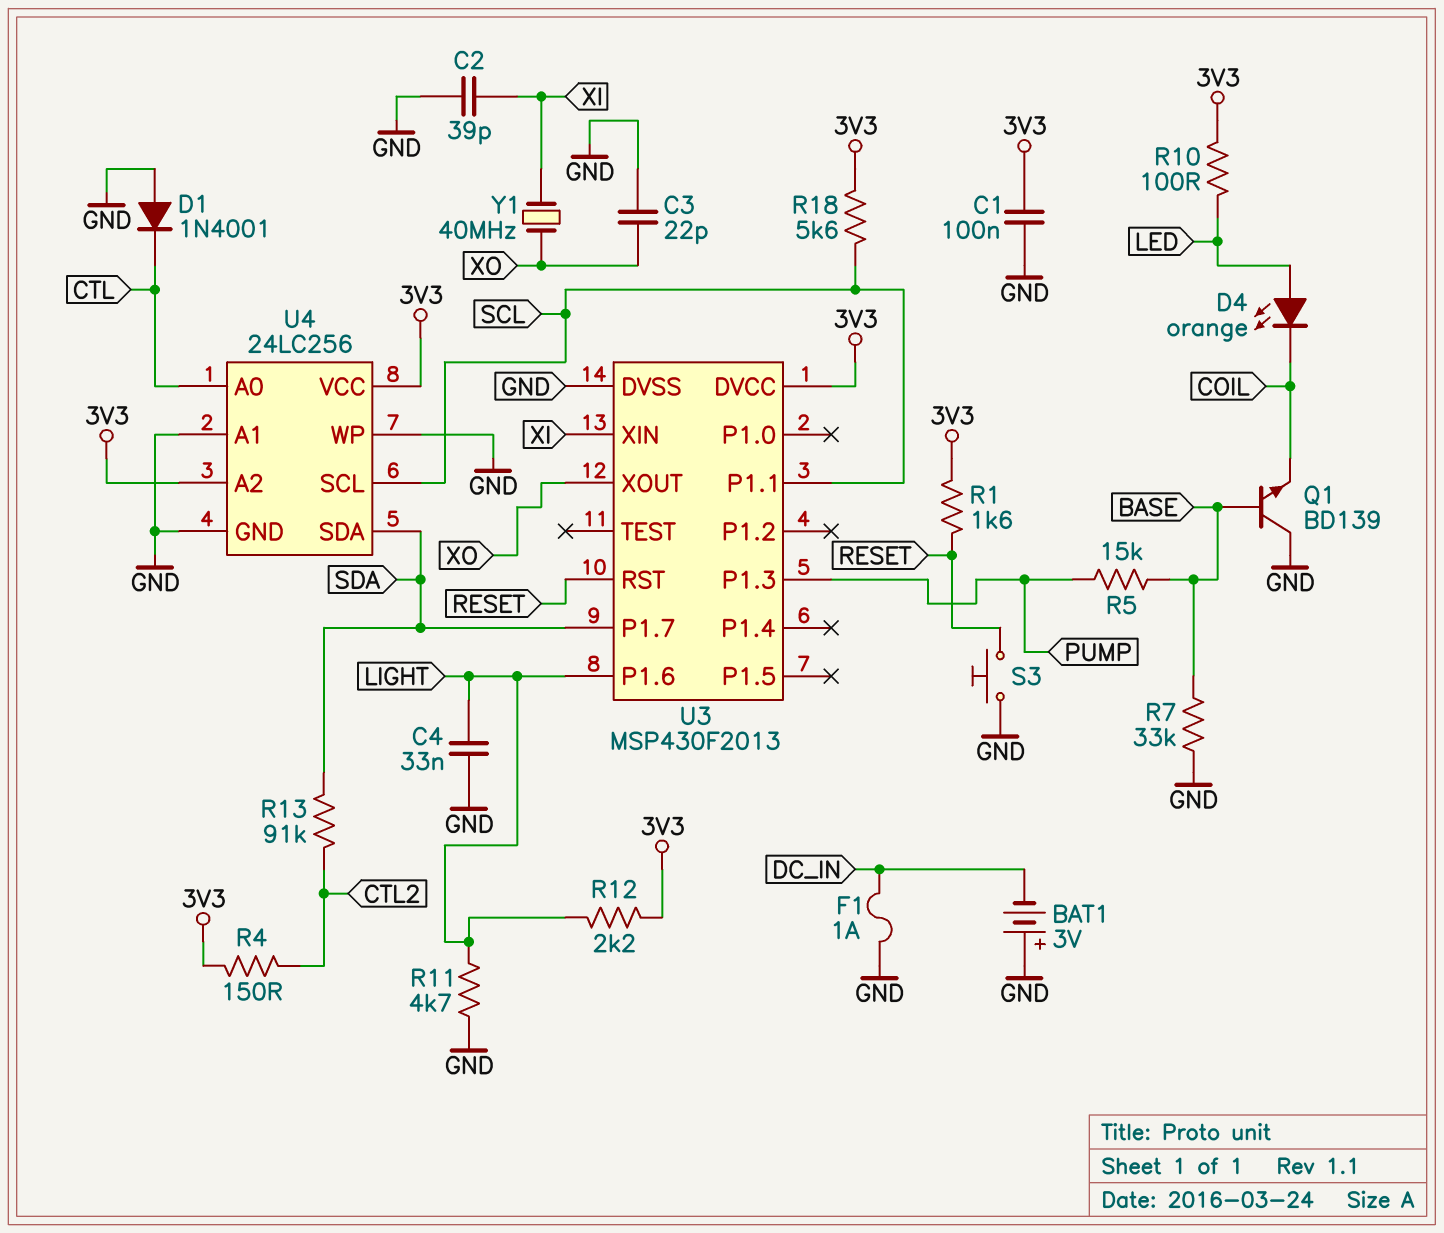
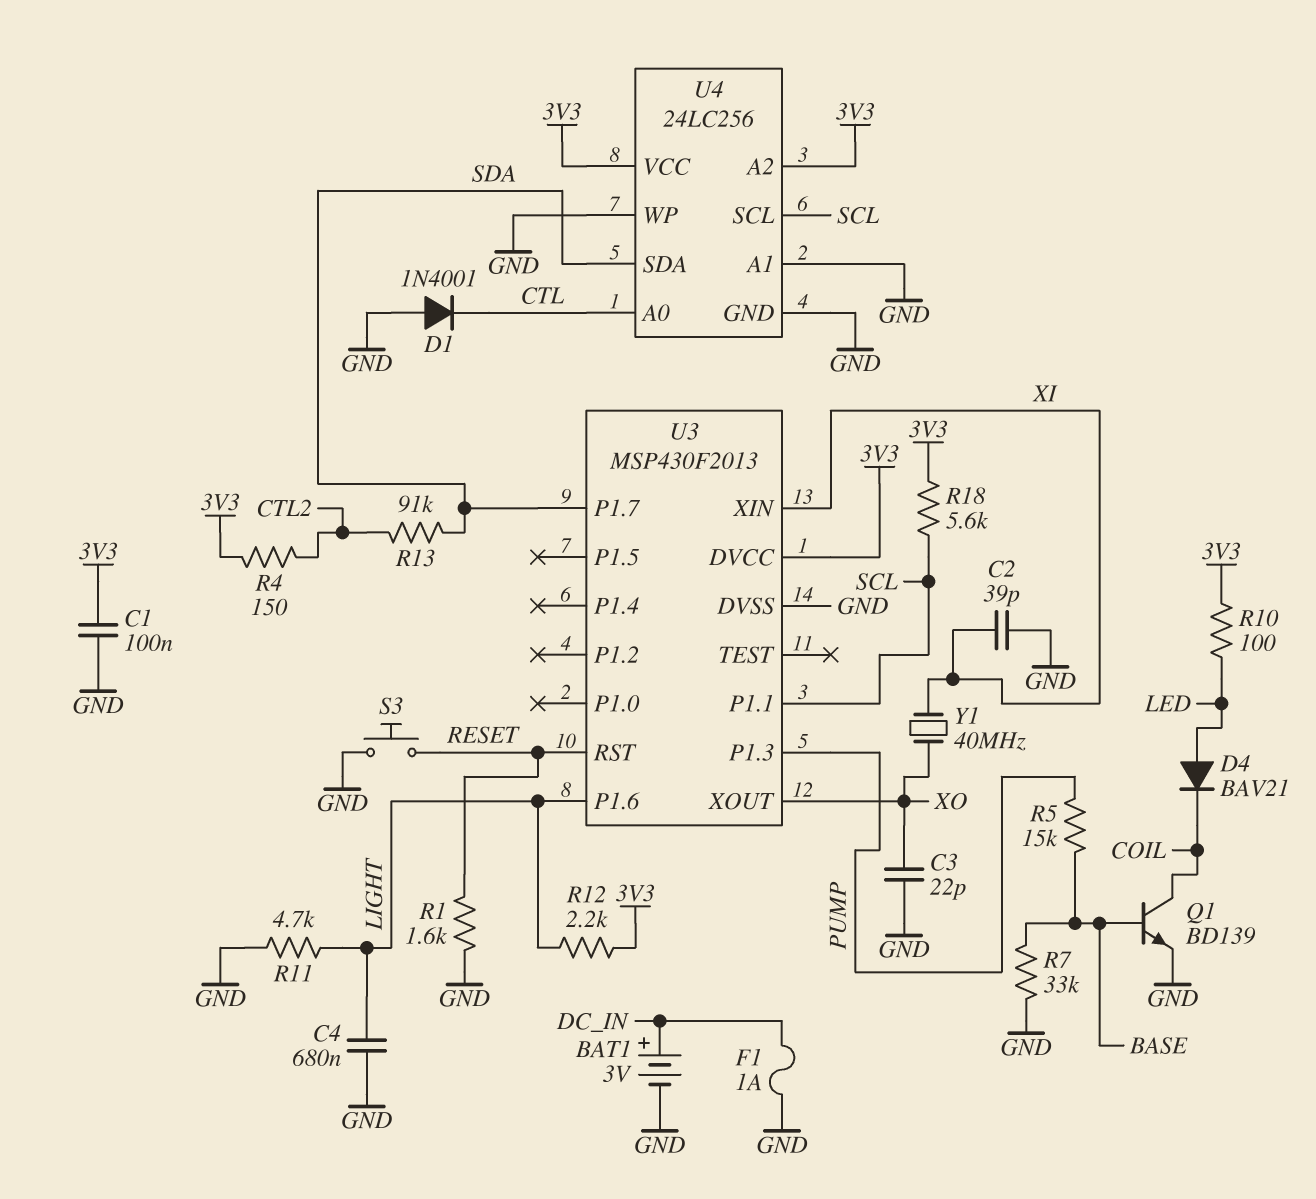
BAT1: 3V (plus GND, minus DC_IN) -> 3V (plus DC_IN, minus GND)
C4: 33nF (GND, LIGHT) -> 680nF (GND, LIGHT)
D4: LED orange (A LED, K COIL) -> diode BAV21 (A LED, K COIL)
Q1: NPN BD139 (B BASE, C GND, E COIL) -> NPN BD139 (B BASE, C COIL, E GND)
R1: 1.6k (3V3, RESET) -> 1.6k (GND, RESET)

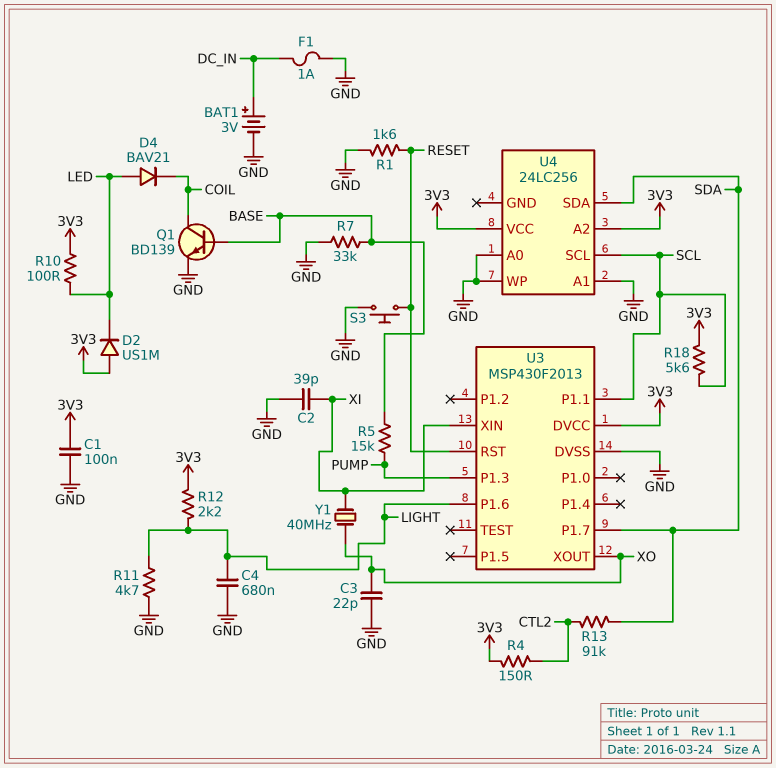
D1: diode 1N4001 (A GND, K CTL) -> none
D2: none -> diode US1M (A 3V3, K LED)
U4 pin A0: CTL -> GND
U4 pin GND: GND -> none

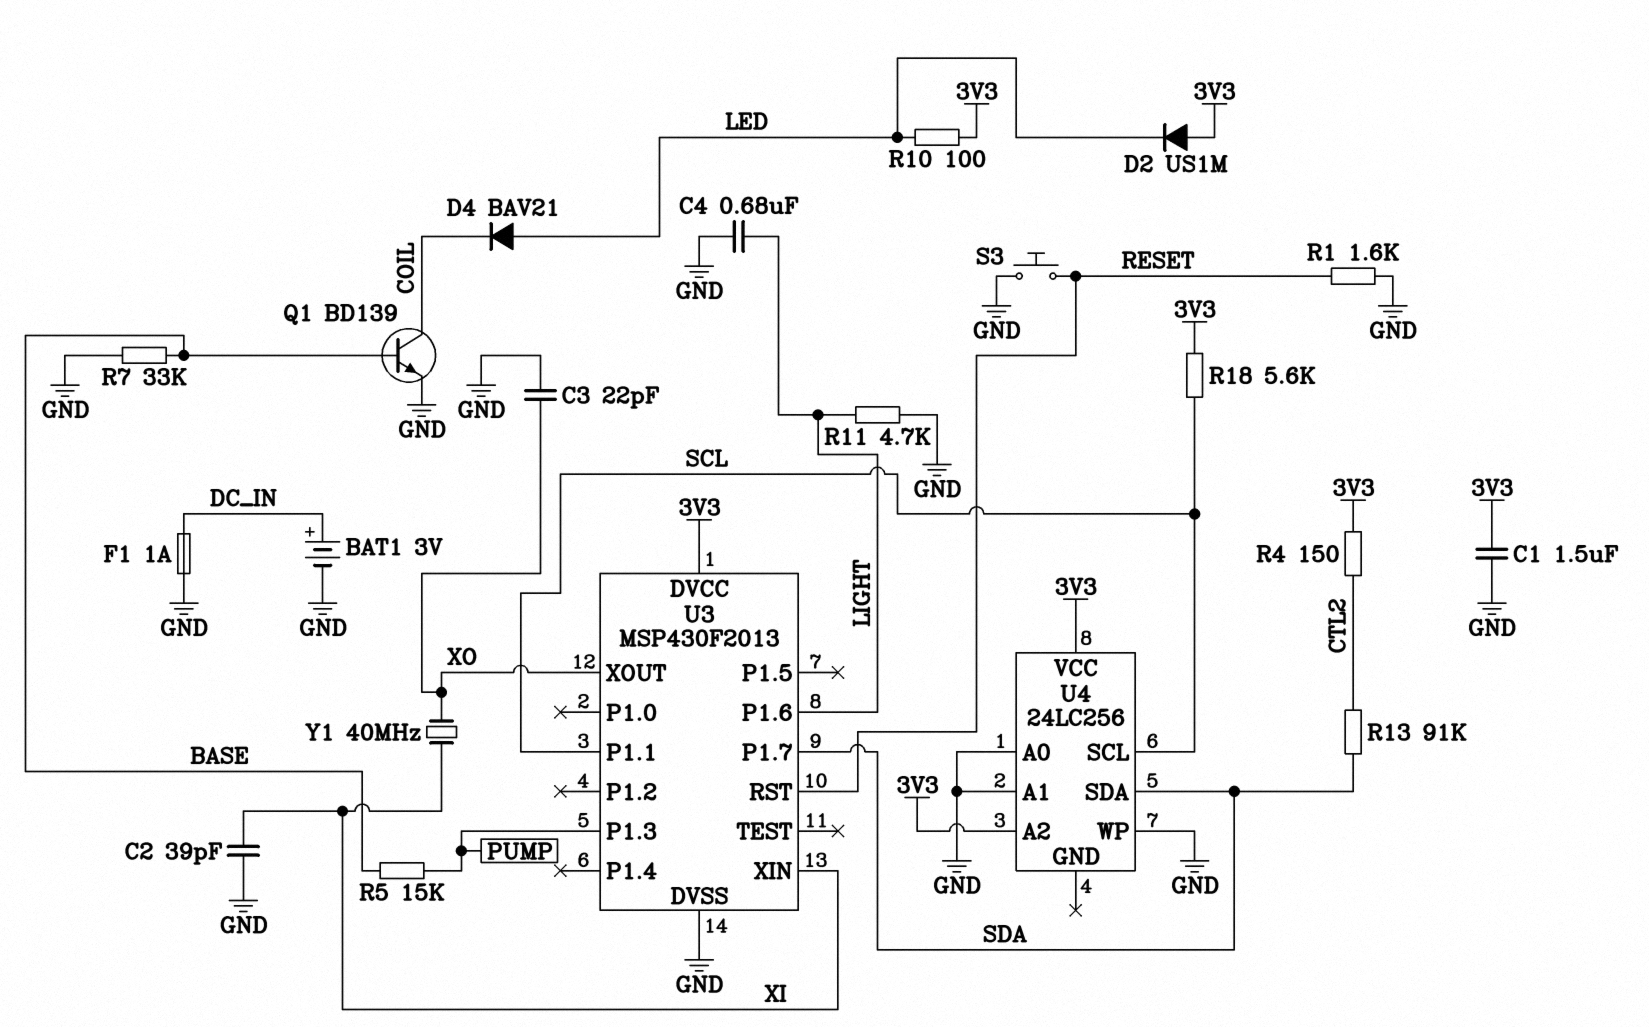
C1: 100nF (3V3, GND) -> 1.5uF (3V3, GND)
R12: 2.2k (3V3, LIGHT) -> none

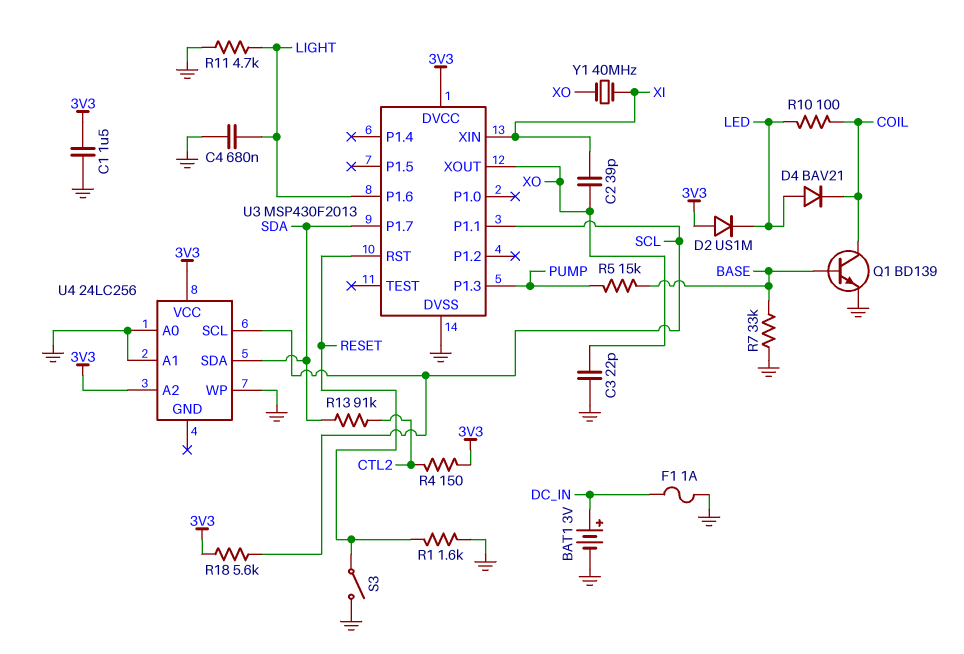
C2: 39pF (GND, XI) -> 39pF (XI, XO)
R10: 100 (3V3, LED) -> 100 (COIL, LED)
S3: button (GND, RESET) -> switch (GND, RESET)

